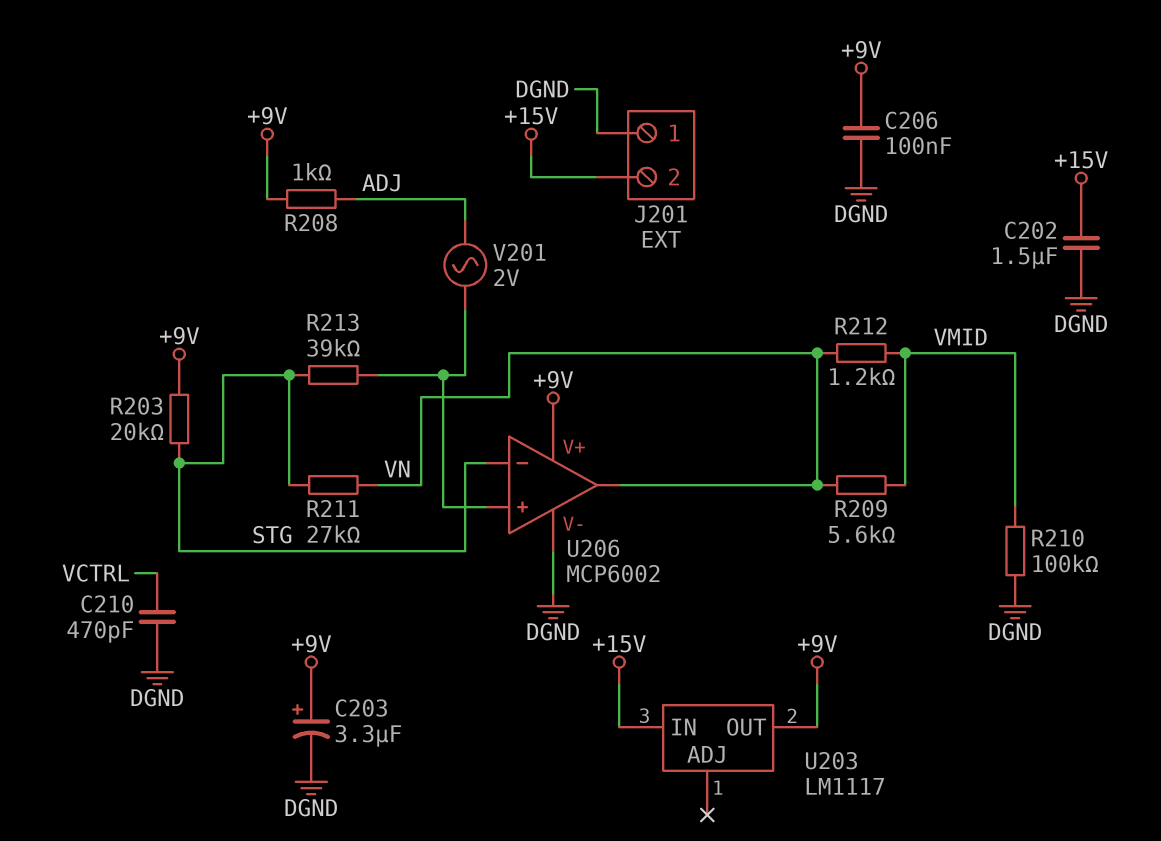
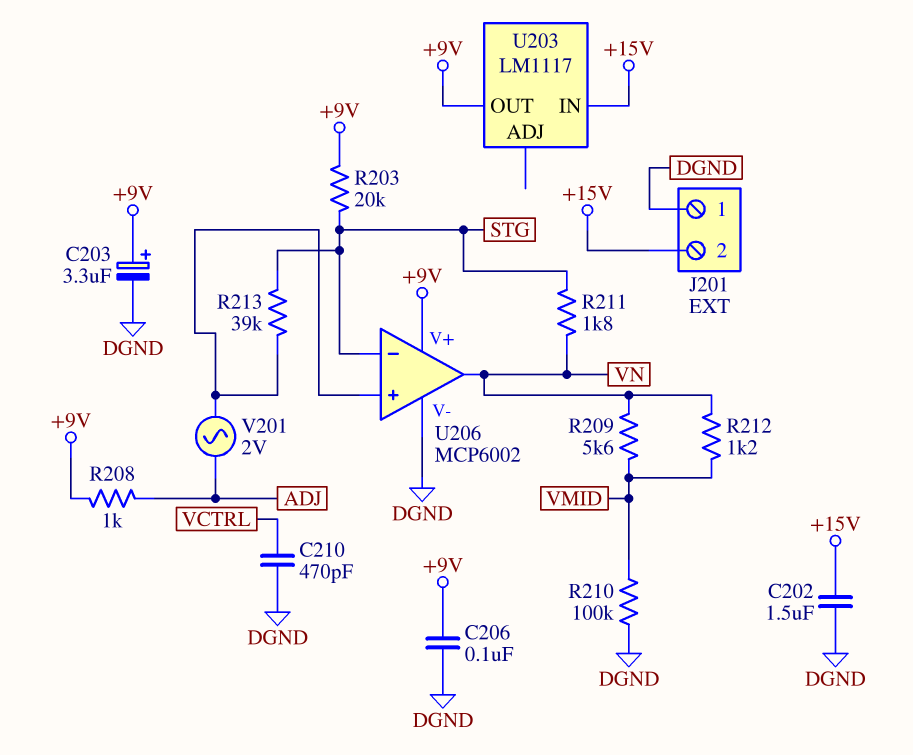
R211: 27k (STG, VN) -> 1.8k (STG, VN)

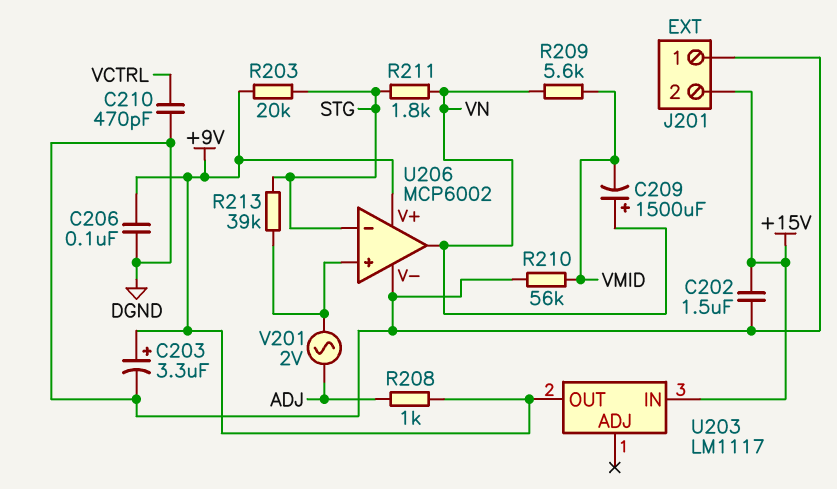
C209: none -> 1500uF (plus VN, minus VMID)
R210: 100k (DGND, VMID) -> 56k (DGND, VMID)
R212: 1.2k (VMID, VN) -> none

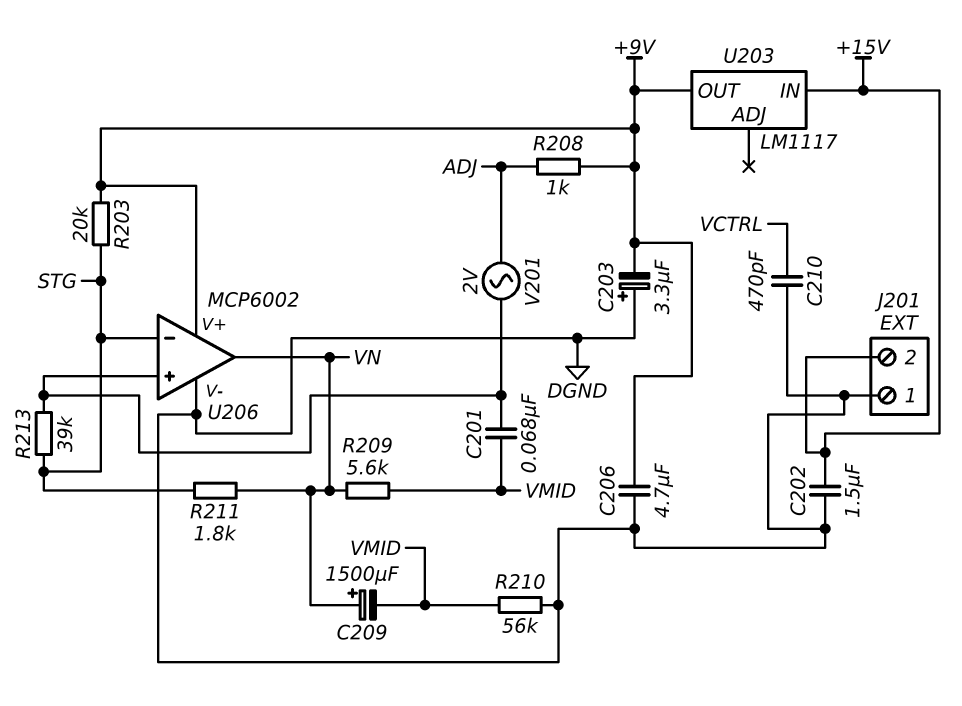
C201: none -> 68nF (U206/in+, VMID)
C203: 3.3uF (plus +9V, minus DGND) -> 3.3uF (plus DGND, minus +9V)
C206: 100nF (+9V, DGND) -> 4.7uF (+9V, DGND)

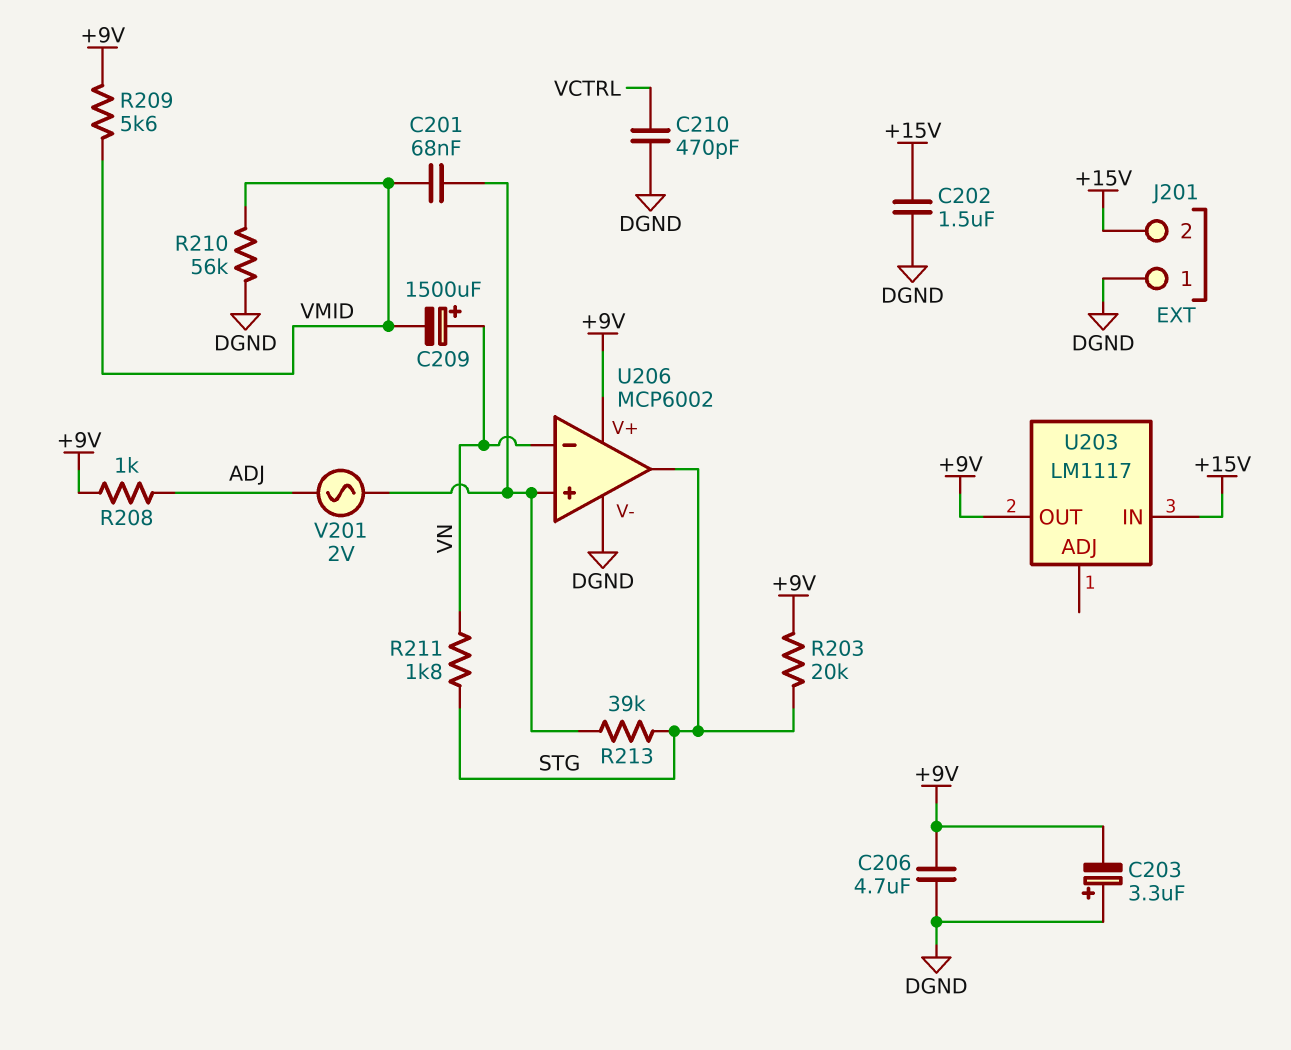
R209: 5.6k (VMID, VN) -> 5.6k (+9V, VMID)
U206 pin in-: STG -> VN
U206 pin out: VN -> STG

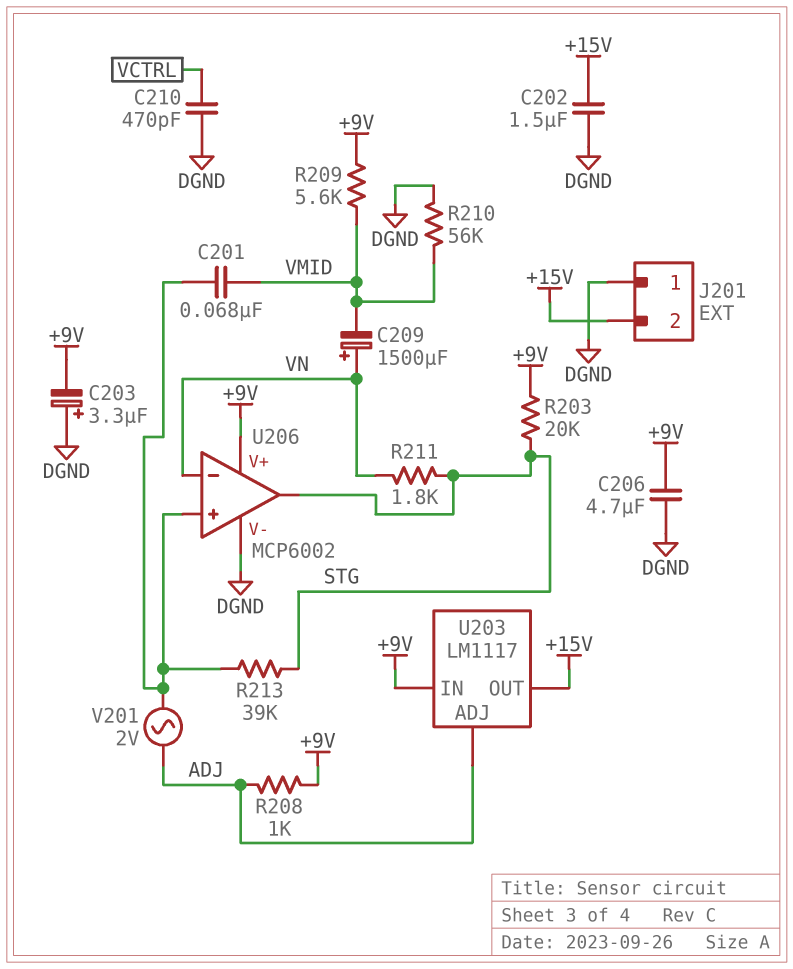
U203 pin ADJ: none -> ADJ
U203 pin IN: +15V -> +9V
U203 pin OUT: +9V -> +15V

